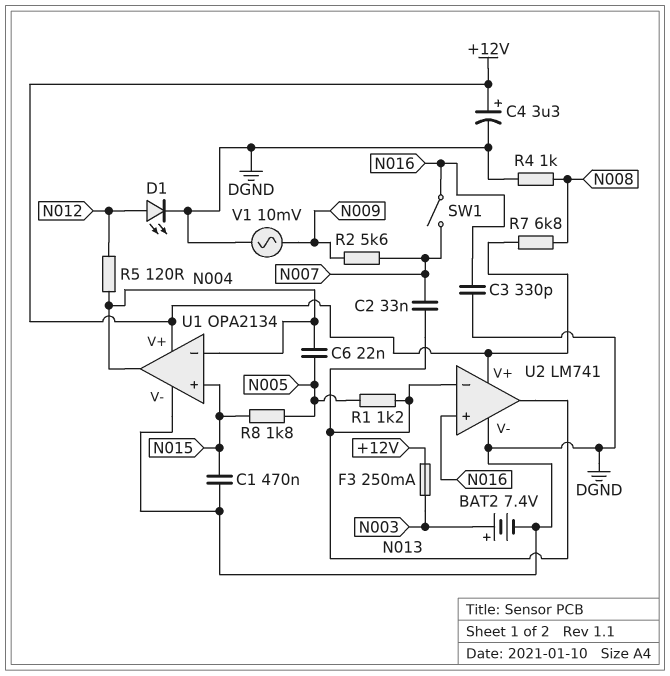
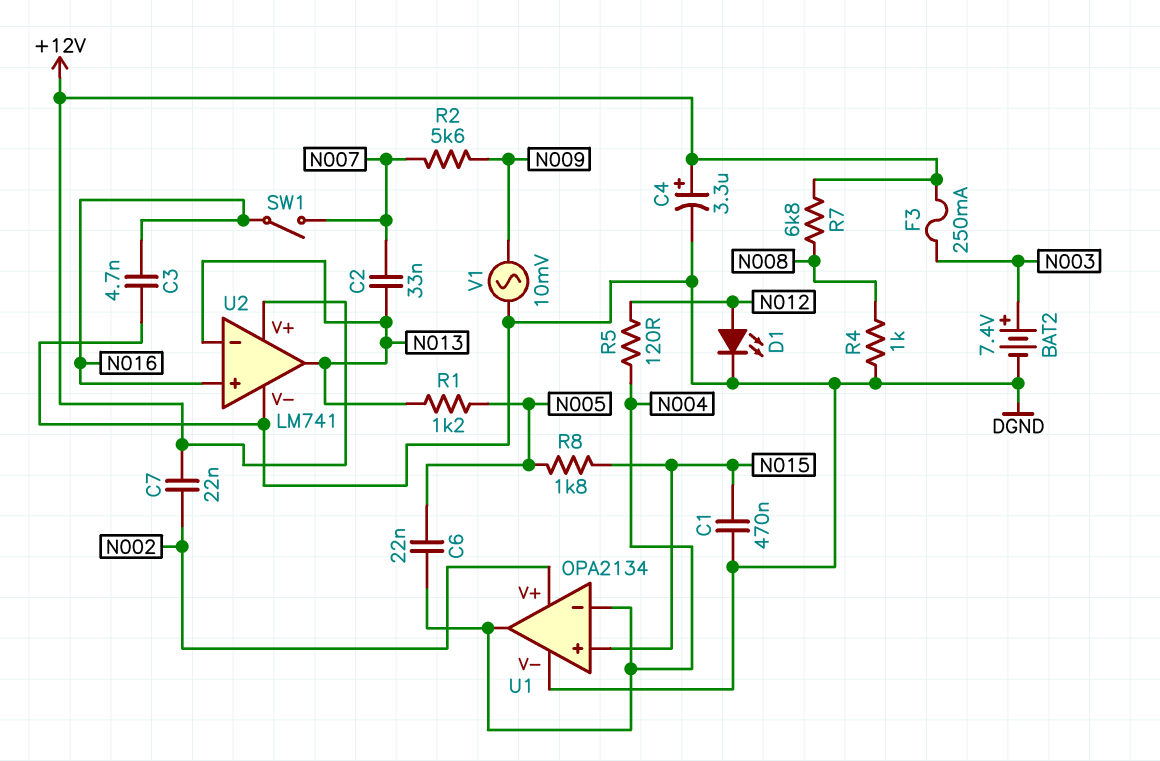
C3: 330pF (DGND, N016) -> 4.7nF (DGND, N016)
C7: none -> 22nF (+12V, N002)
U1 pin V+: +12V -> N002

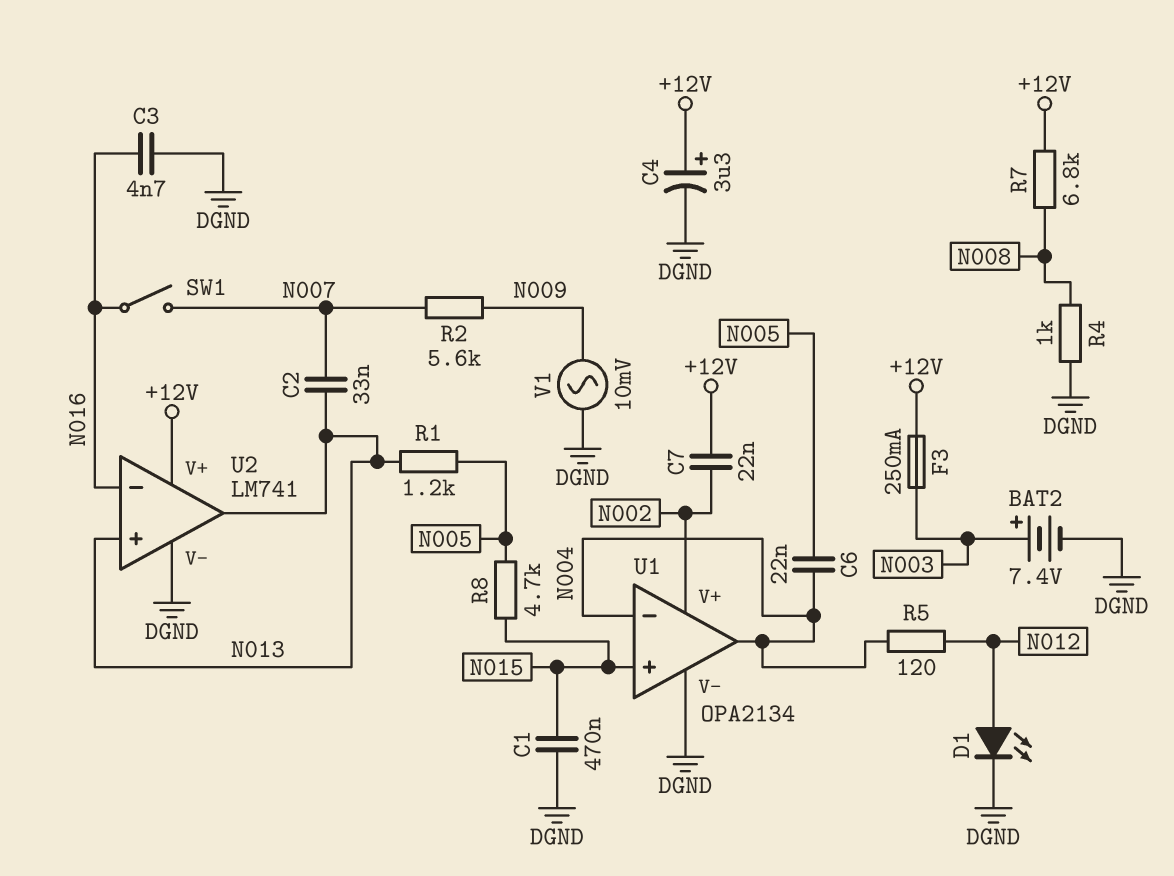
R8: 1.8k (N005, N015) -> 4.7k (N005, N015)
U2 pin in+: N016 -> N013
U2 pin in-: N013 -> N016

